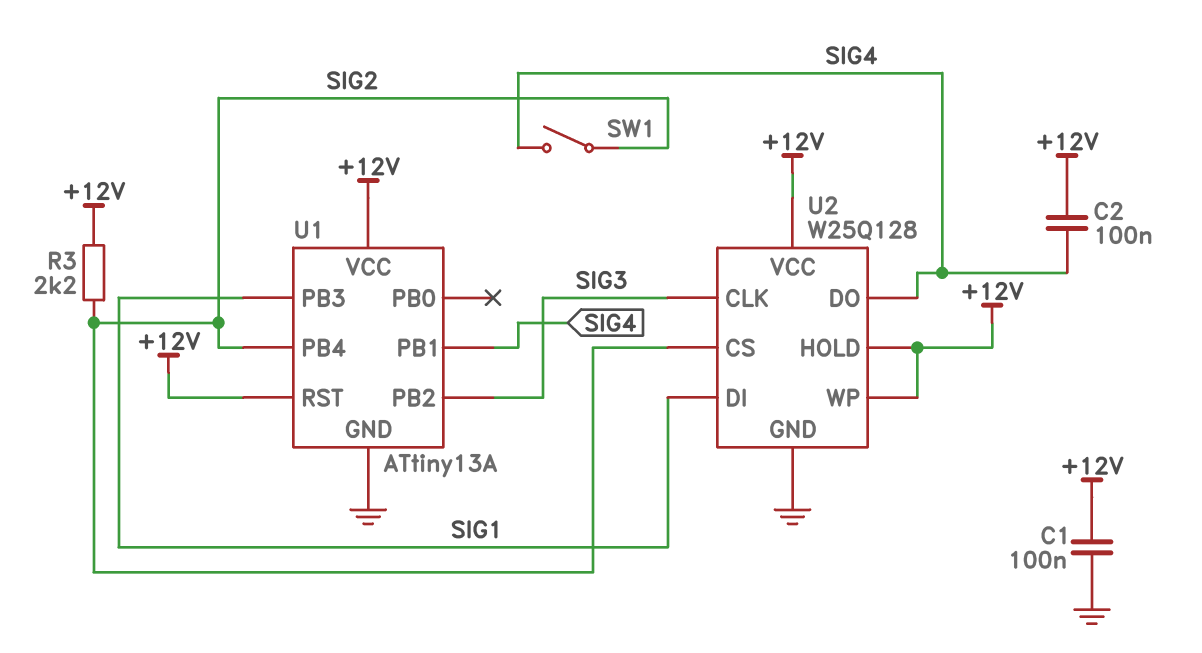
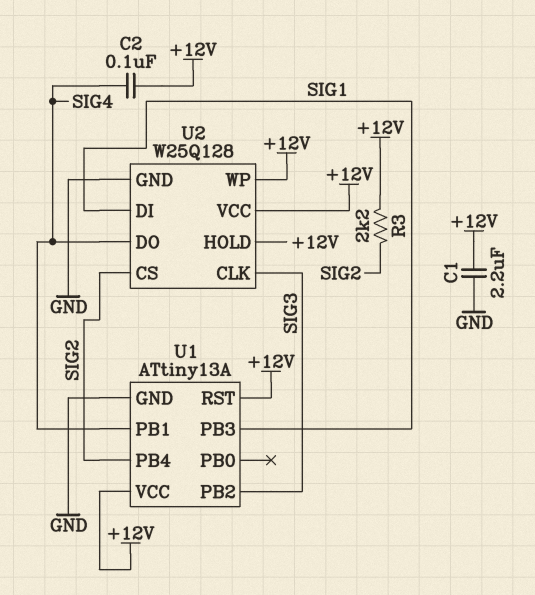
C1: 100nF (+12V, GND) -> 2.2uF (+12V, GND)
SW1: switch (SIG2, SIG4) -> none

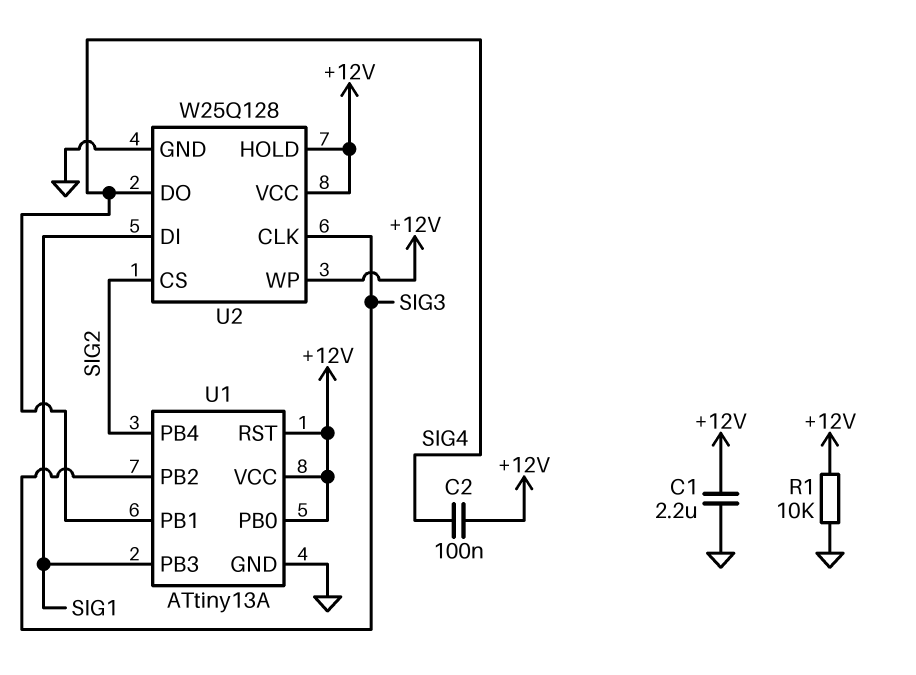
R1: none -> 10k (+12V, GND)
R3: 2.2k (+12V, SIG2) -> none
U1 pin PB0: none -> +12V

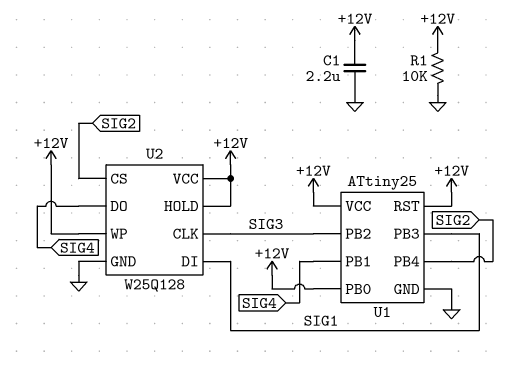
C2: 100nF (+12V, SIG4) -> none
U1: ATtiny13A -> ATtiny25

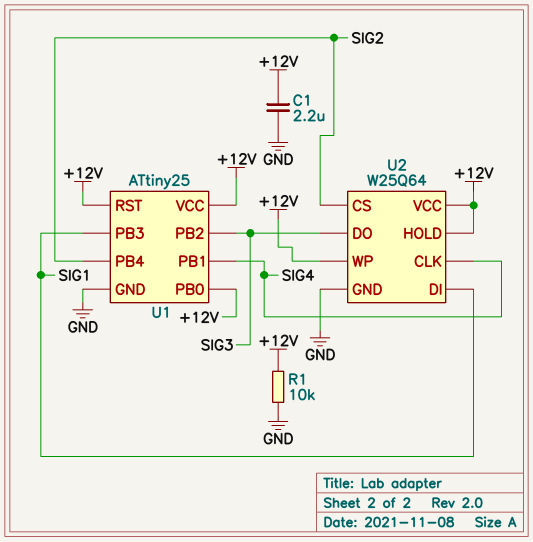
U2: W25Q128 -> W25Q64
U2 pin CLK: SIG3 -> SIG4
U2 pin DO: SIG4 -> SIG3

